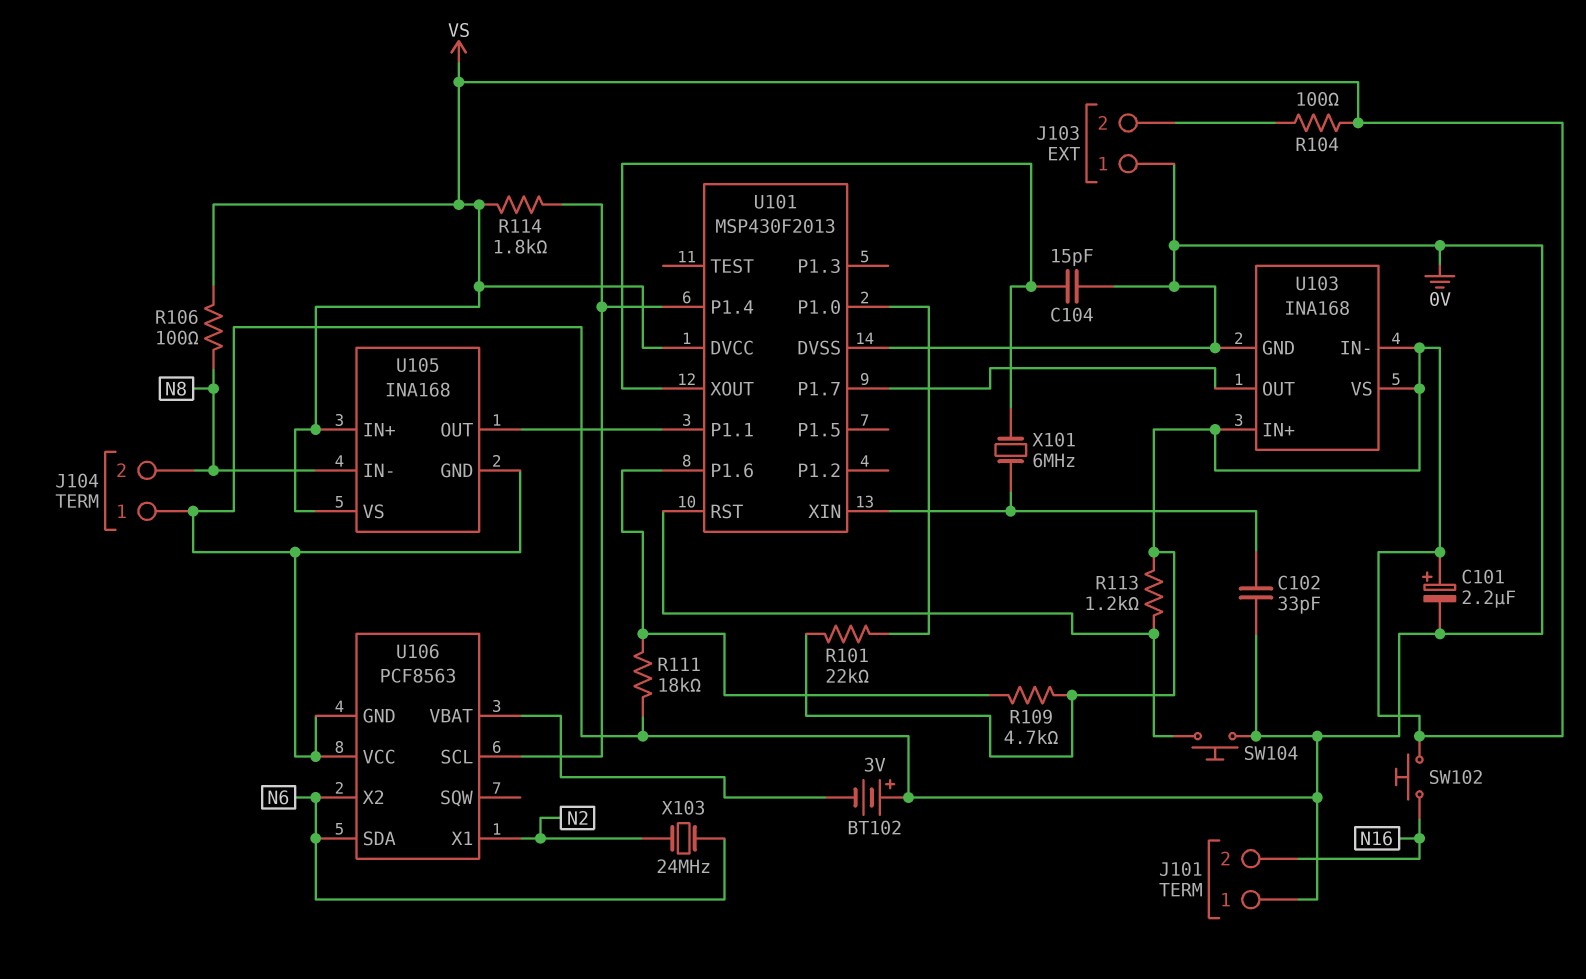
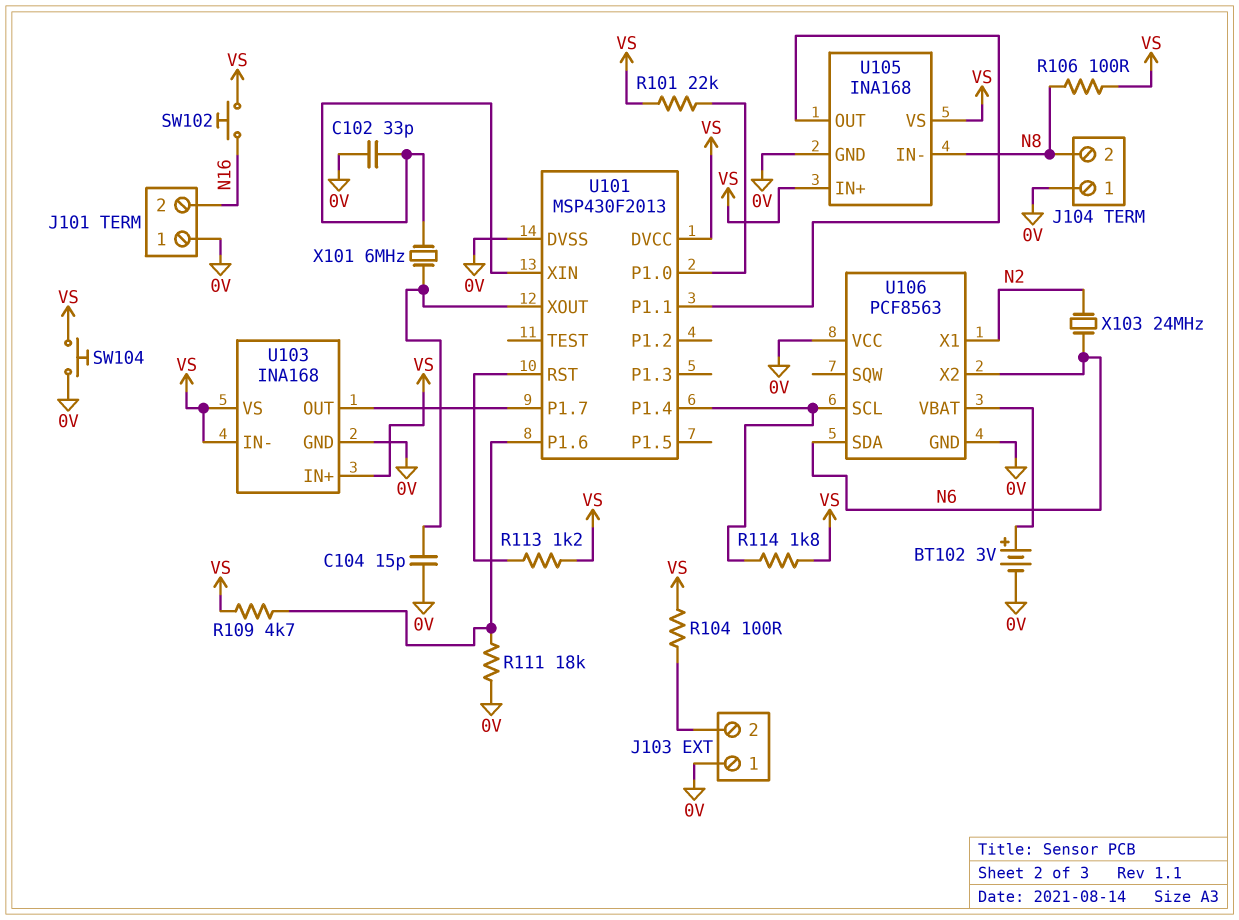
BT102: 3V (plus 0V, minus U106/VBAT) -> 3V (plus U106/VBAT, minus 0V)
C101: 2.2uF (plus VS, minus 0V) -> none
SW104: button (0V, U101/RST) -> button (0V, VS)

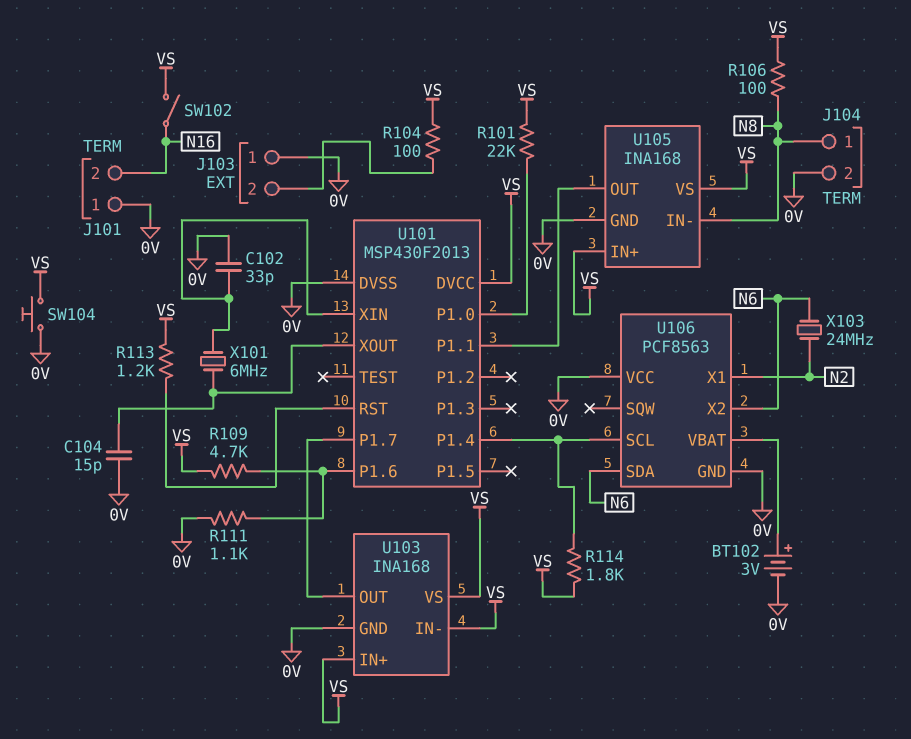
J104 pin 1: 0V -> N8
J104 pin 2: N8 -> 0V
R111: 18k (0V, U101/P1.6) -> 1.1k (0V, U101/P1.6)
SW102: button (N16, VS) -> switch (N16, VS)

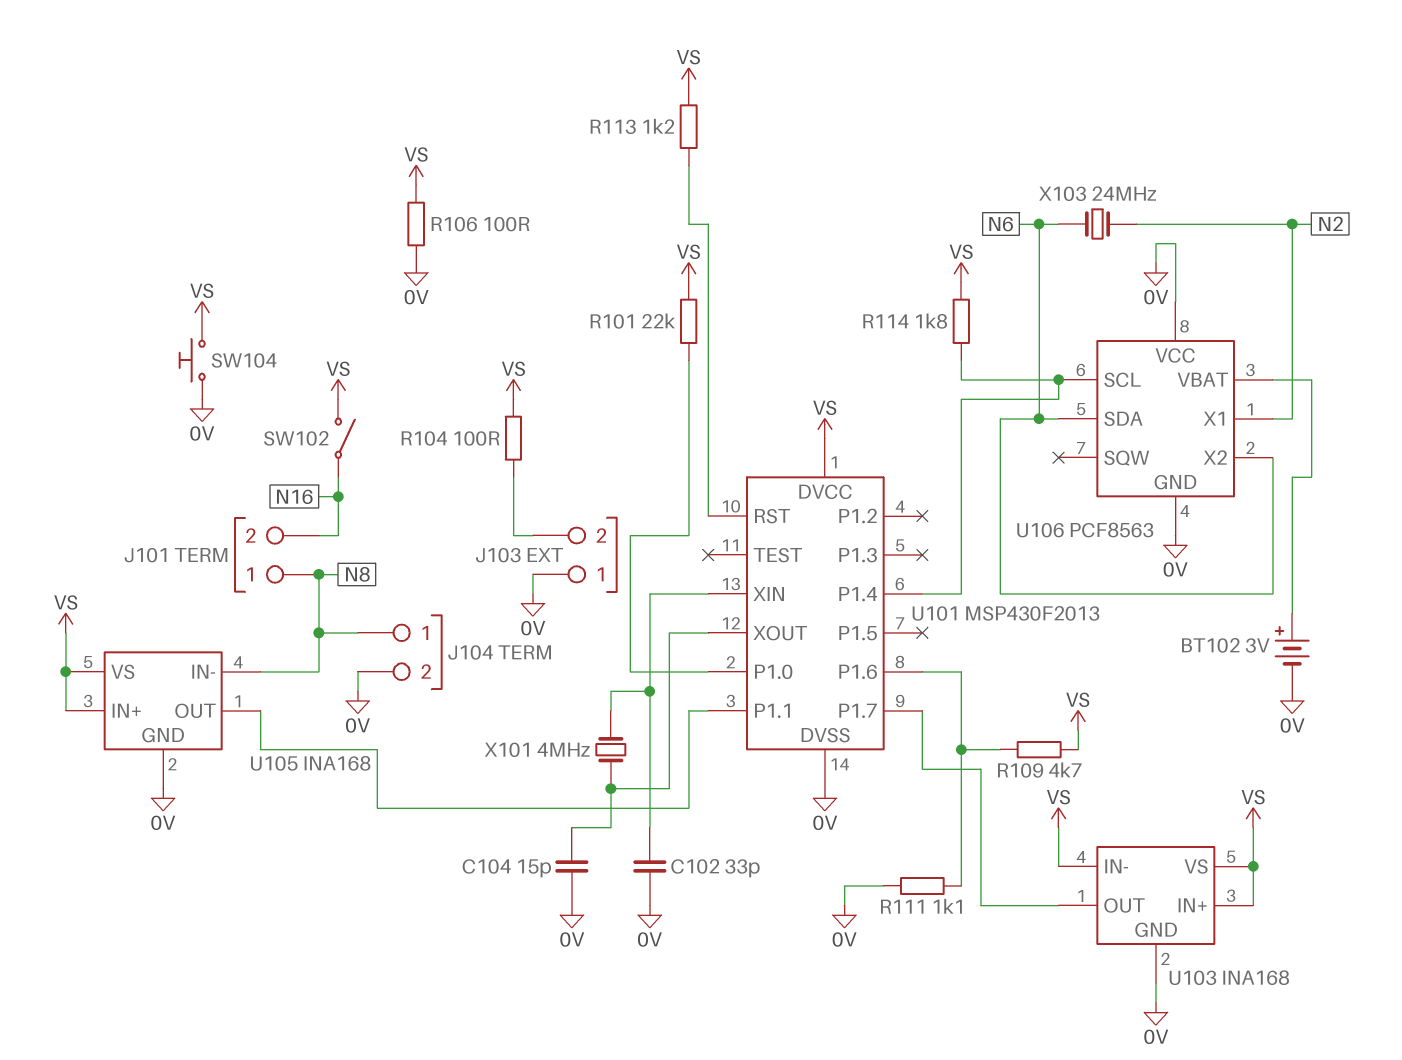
J101 pin 1: 0V -> N8
R106: 100 (N8, VS) -> 100 (0V, VS)
X101: 6MHz (U101/XIN, U101/XOUT) -> 4MHz (U101/XIN, U101/XOUT)

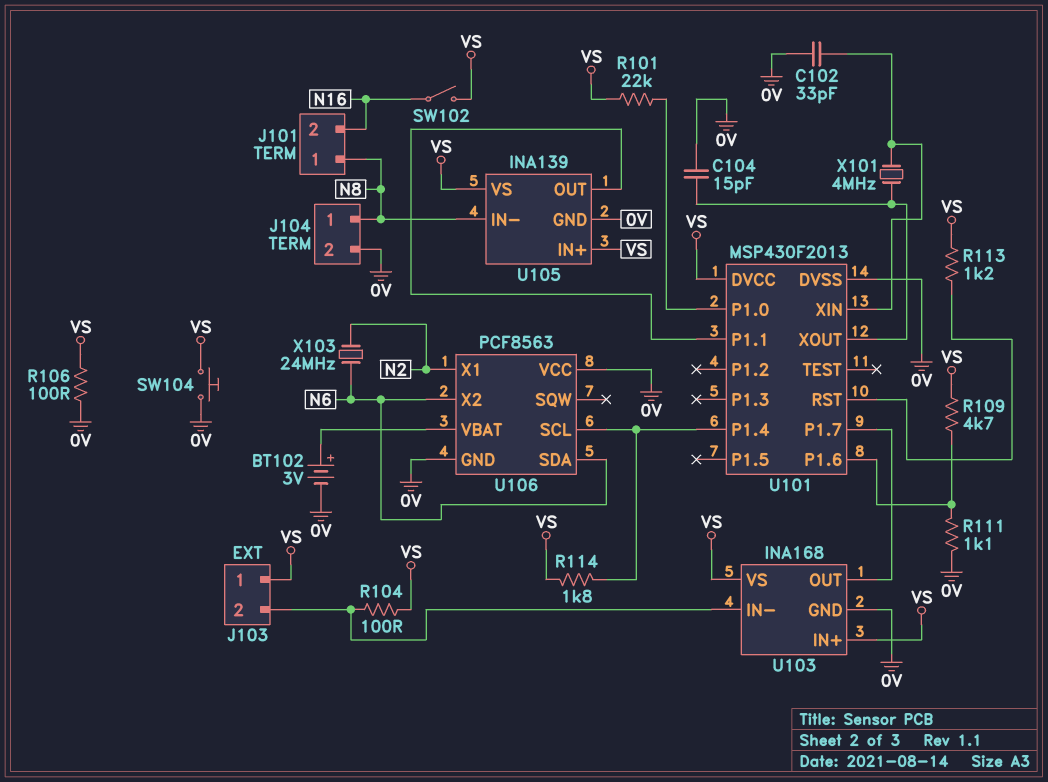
J103 pin 1: 0V -> VS
U103 pin IN-: VS -> J103/2
U105: INA168 -> INA139

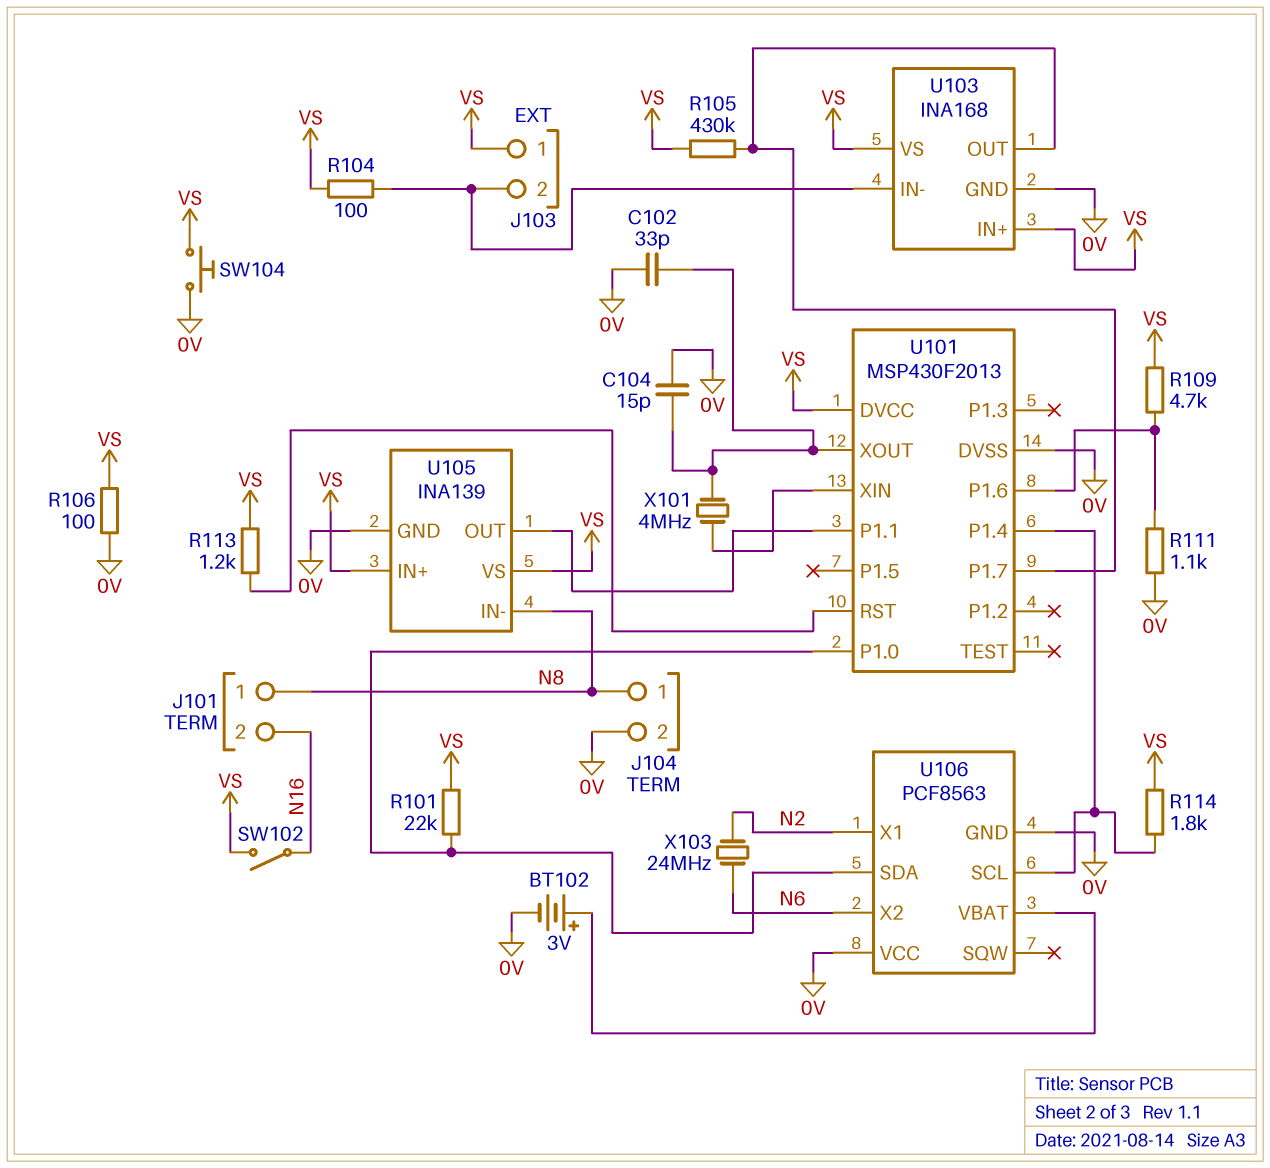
C102: 33pF (0V, U101/XIN) -> 33pF (0V, U101/XOUT)
R105: none -> 430k (U101/P1.7, VS)
U106 pin SDA: N6 -> U101/P1.0

